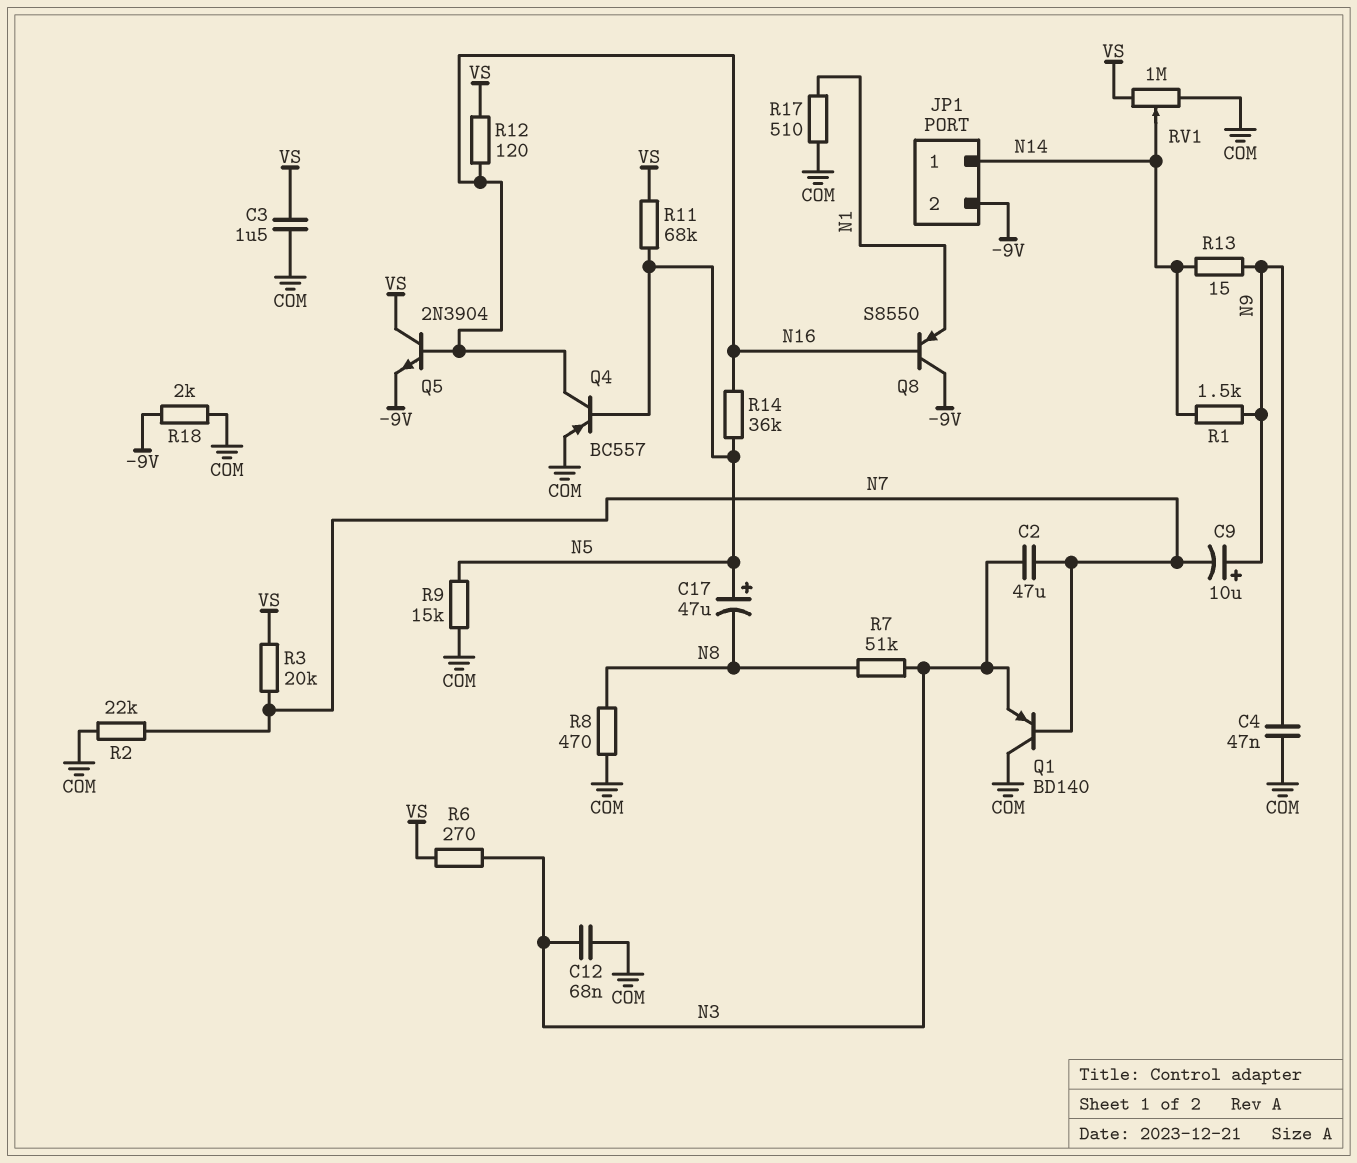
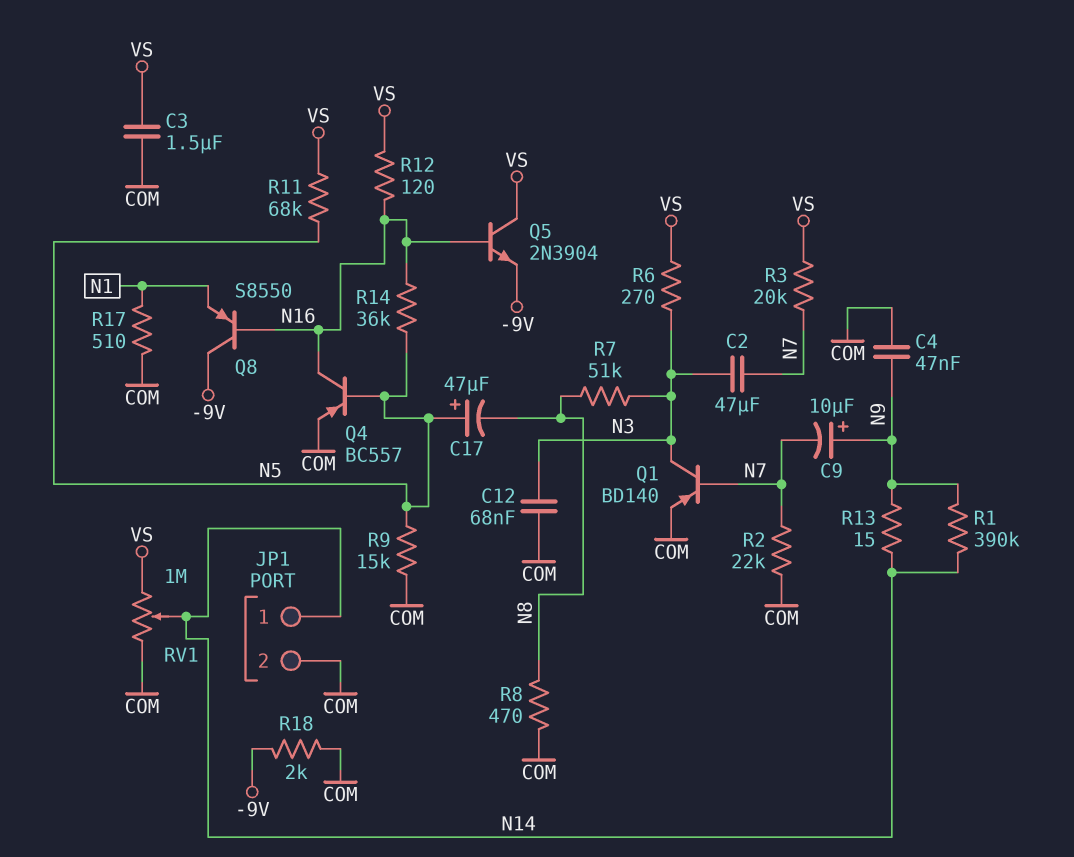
JP1 pin 2: -9V -> COM
Q1: PNP BD140 (B N7, C COM, E N3) -> PNP BD140 (B N7, C N3, E COM)
R1: 1.5k (N9, N14) -> 390k (N9, N14)

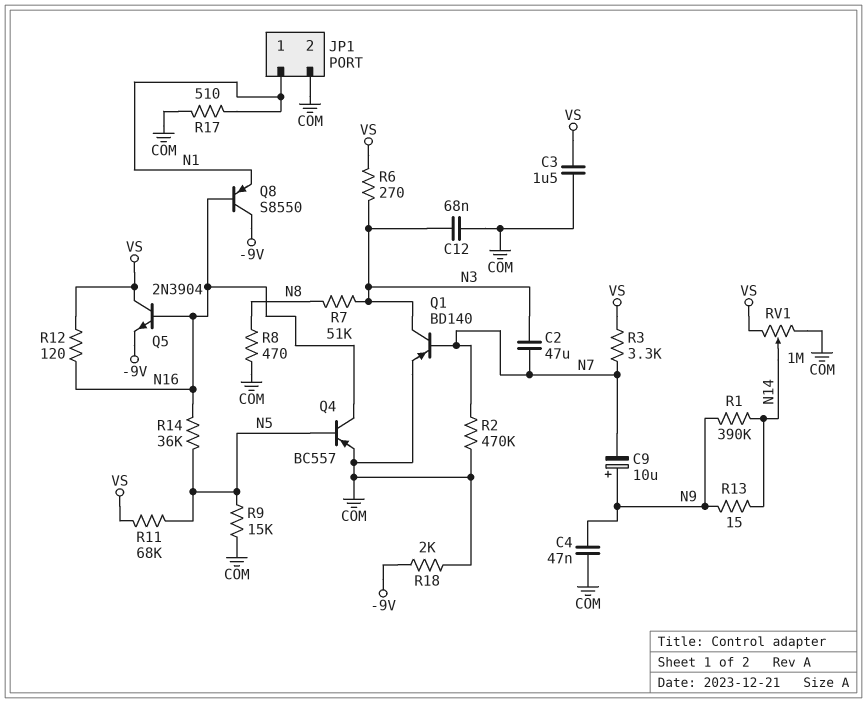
C17: 47uF (plus N5, minus N8) -> none
JP1 pin 1: N14 -> N1
R2: 22k (COM, N7) -> 470k (COM, N7)
R3: 20k (N7, VS) -> 3.3k (N7, VS)

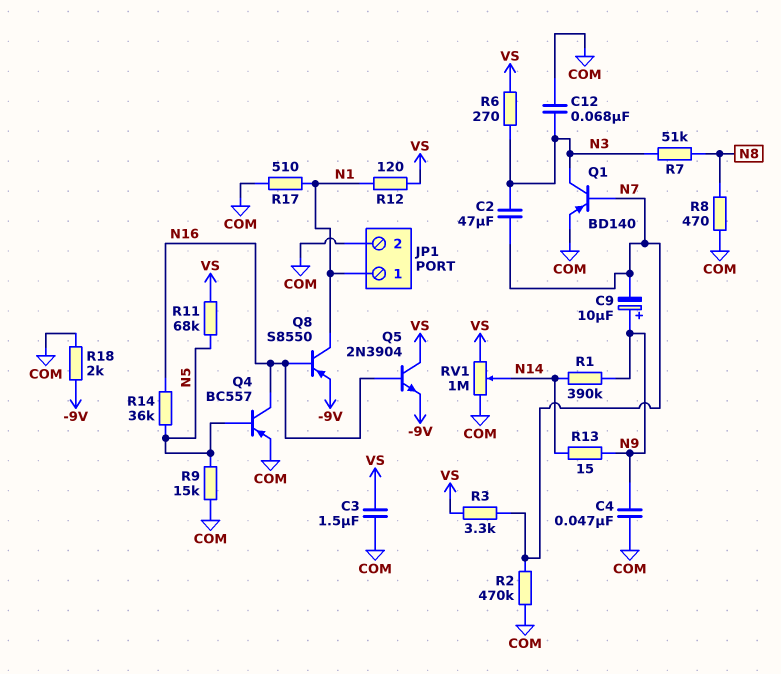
Q8: PNP S8550 (B N16, C -9V, E N1) -> PNP S8550 (B N16, C N1, E -9V)
R12: 120 (N16, VS) -> 120 (N1, VS)

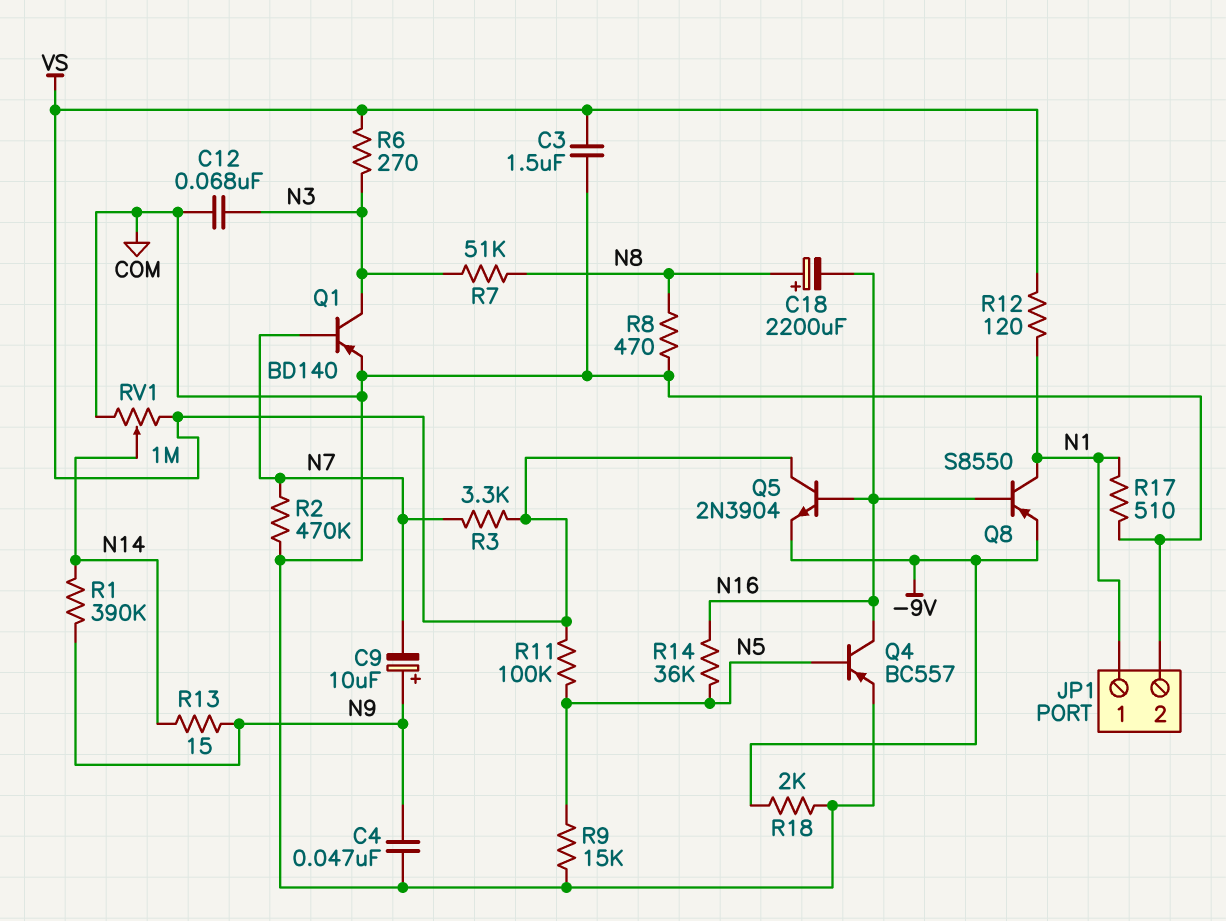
C2: 47uF (N3, N7) -> none
C18: none -> 2200uF (plus N8, minus N16)
R11: 68k (N5, VS) -> 100k (N5, VS)

